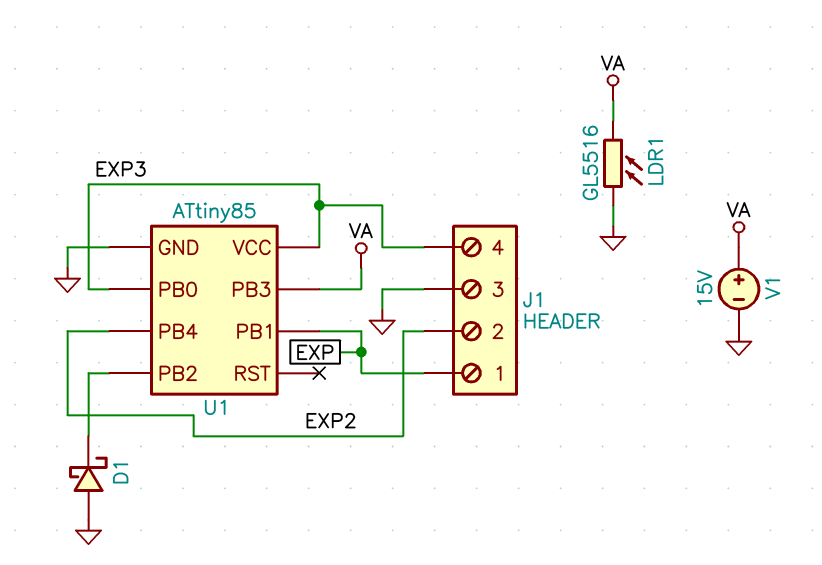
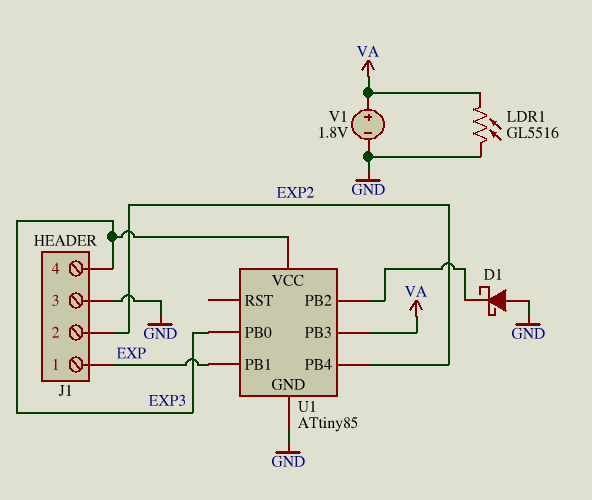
V1: 15V (plus VA, minus GND) -> 1.8V (plus VA, minus GND)

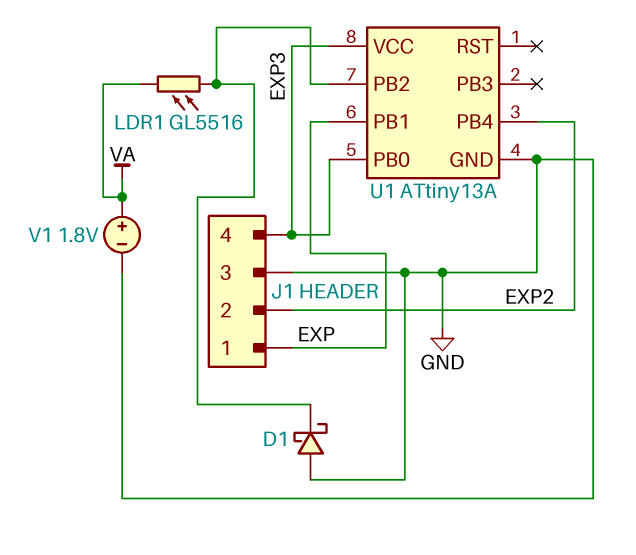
LDR1: GL5516 (GND, VA) -> GL5516 (U1/PB2, VA)
U1: ATtiny85 -> ATtiny13A
U1 pin PB3: VA -> none

